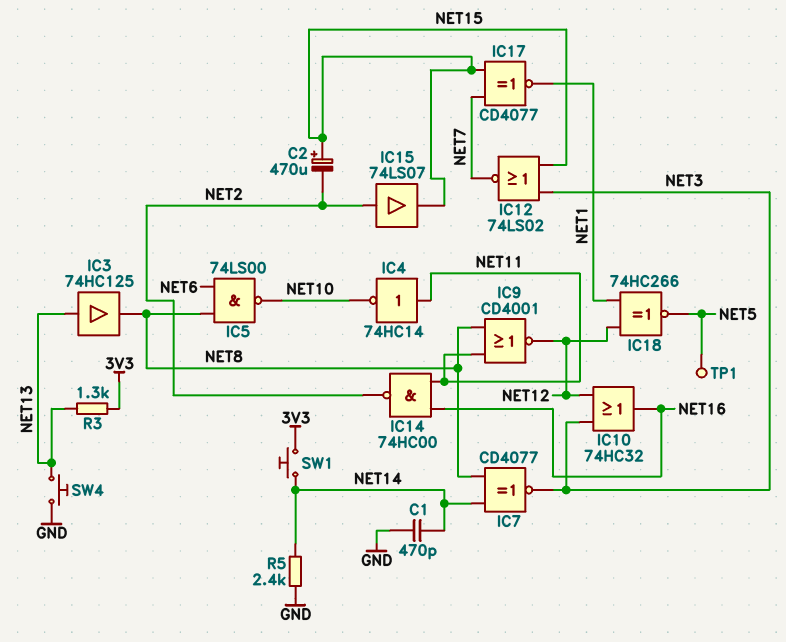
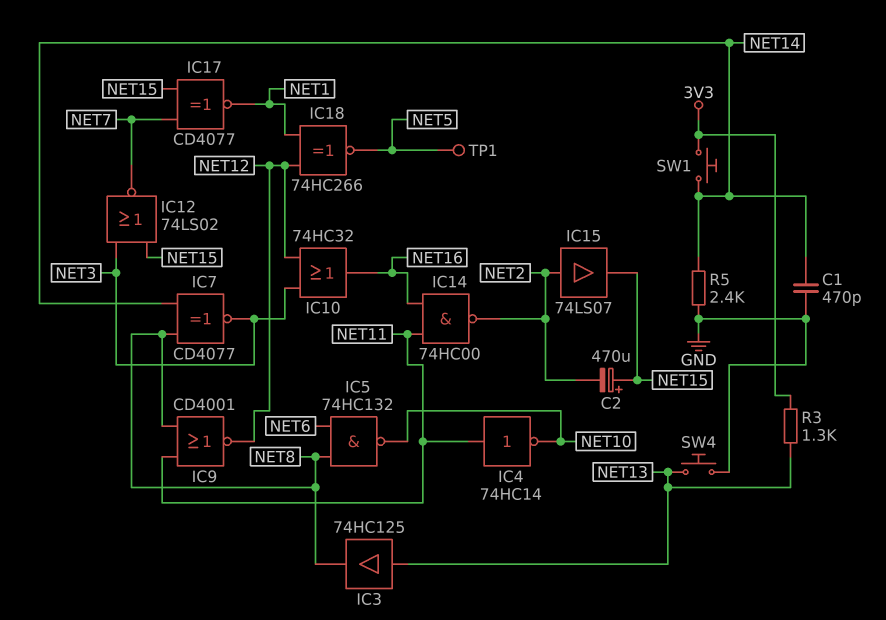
IC5: NAND 74LS00 (in NET6, in NET8, out NET10) -> NAND 74HC132 (in NET6, in NET8, out NET10)

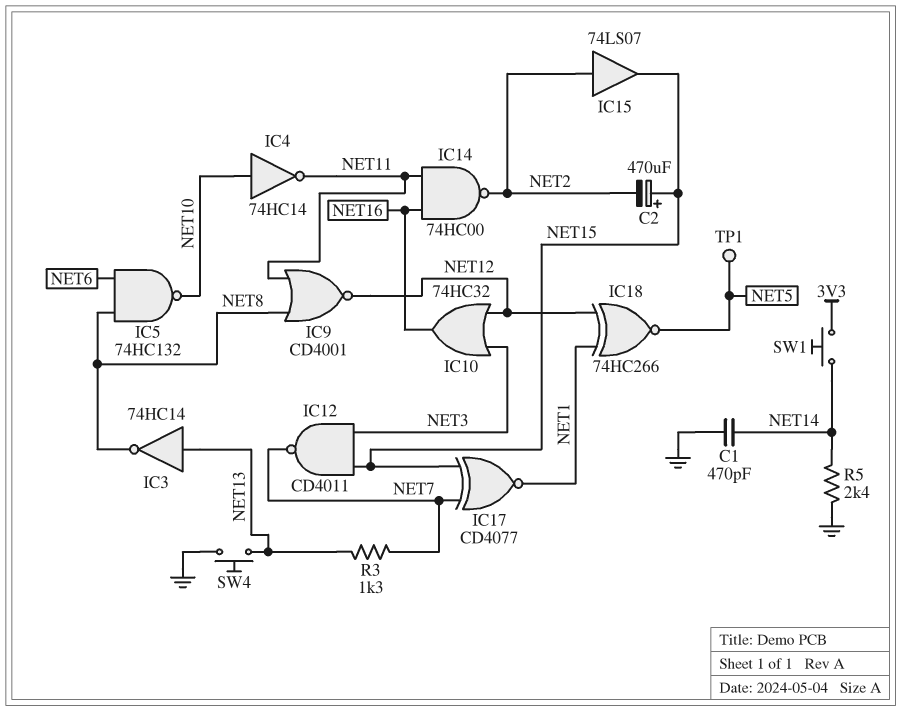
IC3: buffer 74HC125 (in NET13, out NET8) -> NOT 74HC14 (in NET13, out NET8)
IC4: NOT 74HC14 (in NET11, out NET10) -> NOT 74HC14 (in NET10, out NET11)
IC7: XNOR CD4077 (in NET8, in NET14, out NET3) -> none
IC12: NOR 74LS02 (in NET3, in NET15, out NET7) -> NAND CD4011 (in NET3, in NET15, out NET7)
R3: 1.3k (3V3, NET13) -> 1.3k (NET7, NET13)

